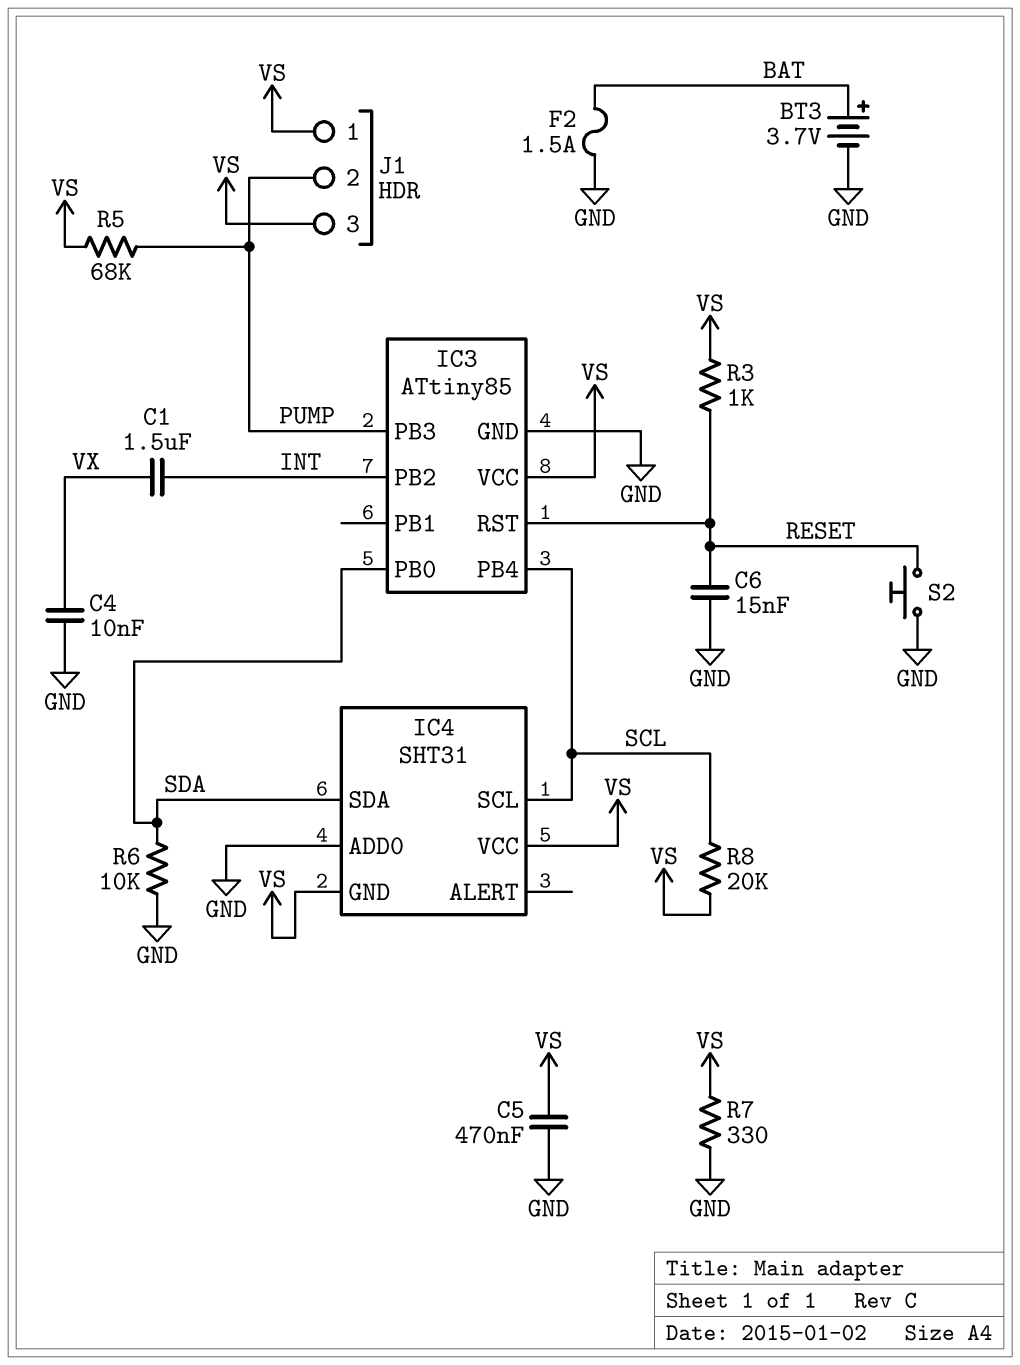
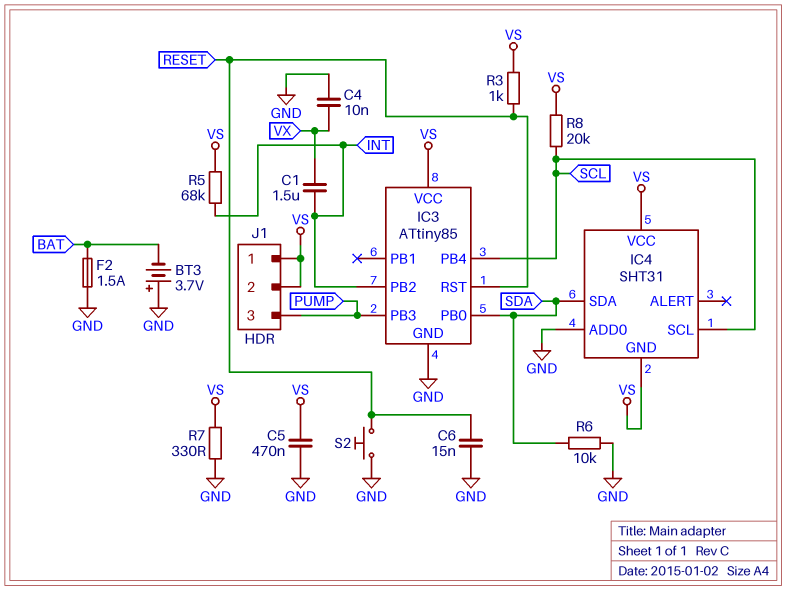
BT3: 3.7V (plus BAT, minus GND) -> 3.7V (plus GND, minus BAT)
J1 pin 2: PUMP -> VS
J1 pin 3: VS -> PUMP
R5: 68k (PUMP, VS) -> 68k (INT, VS)

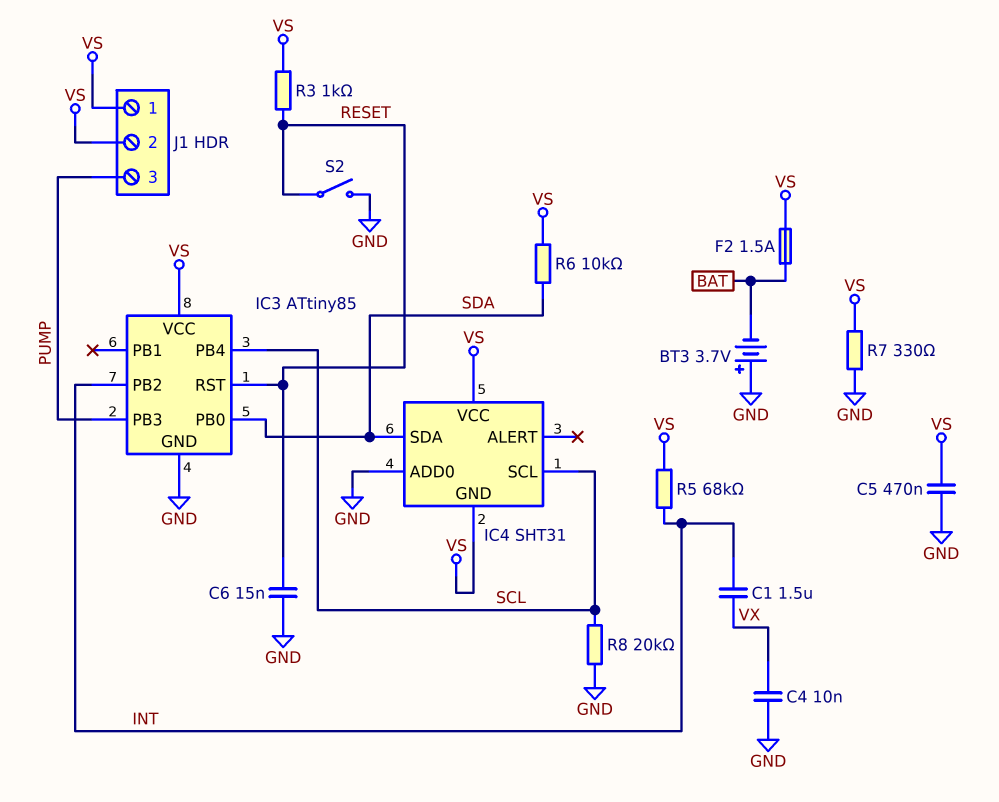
F2: 1.5A (BAT, GND) -> 1.5A (BAT, VS)
R6: 10k (GND, SDA) -> 10k (SDA, VS)
R8: 20k (SCL, VS) -> 20k (GND, SCL)
S2: button (GND, RESET) -> switch (GND, RESET)

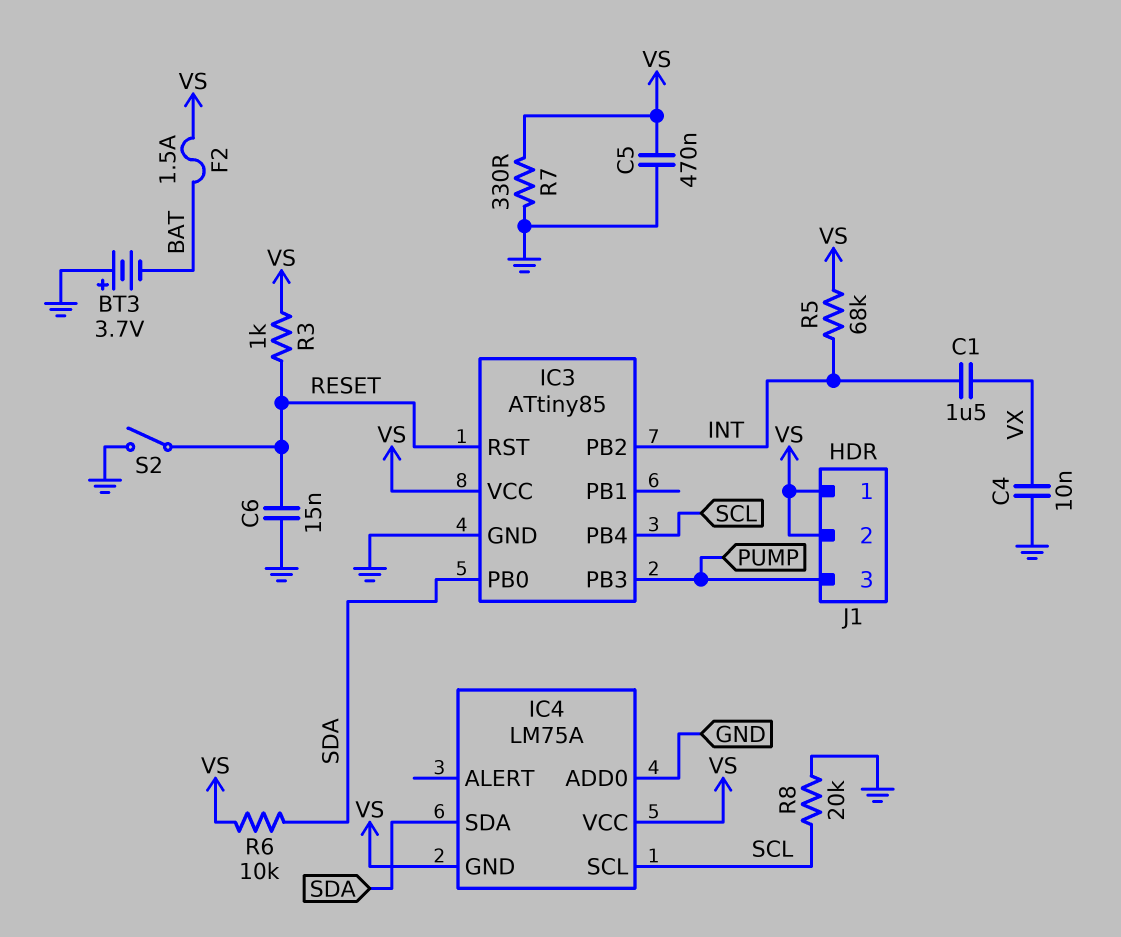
IC4: SHT31 -> LM75A

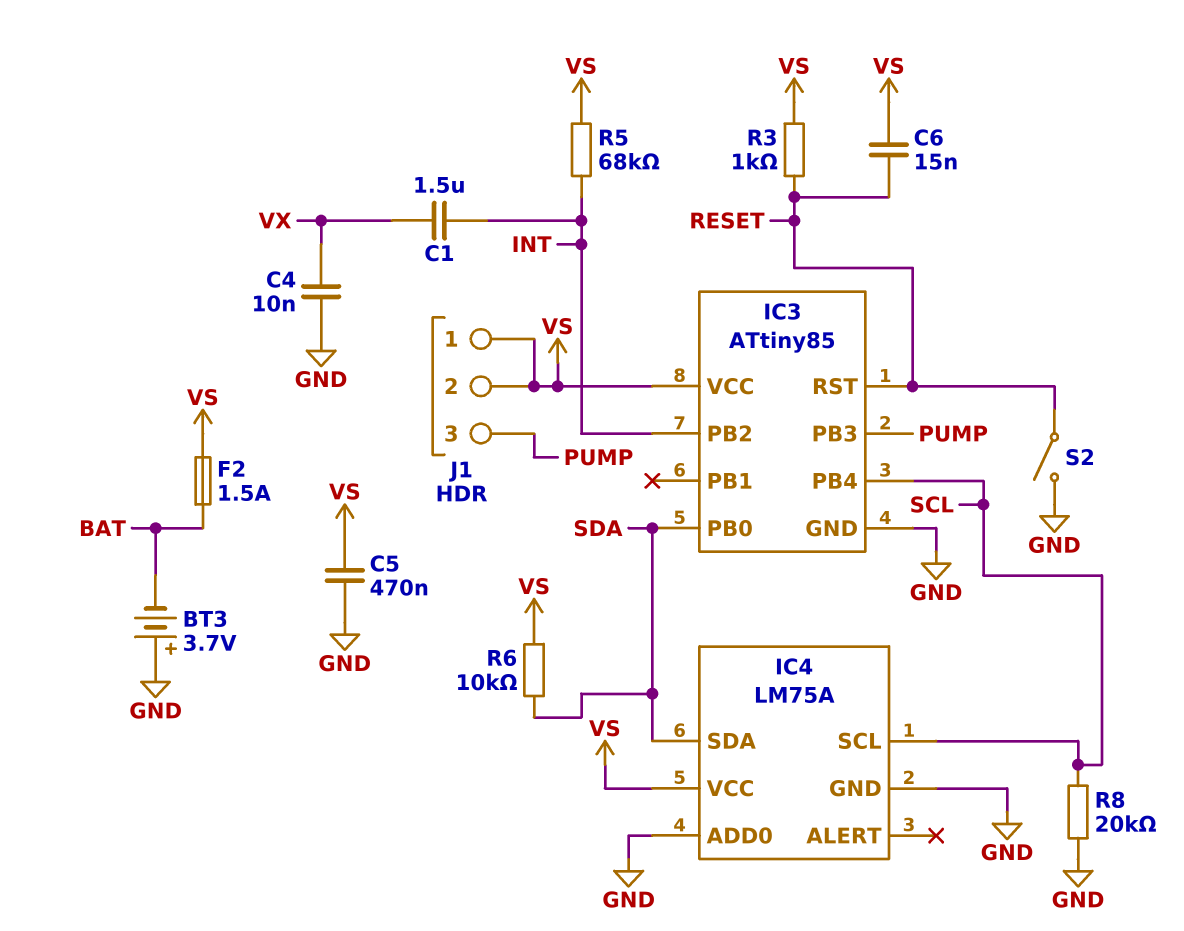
C6: 15nF (GND, RESET) -> 15nF (RESET, VS)
IC4 pin GND: VS -> GND
R7: 330 (GND, VS) -> none

